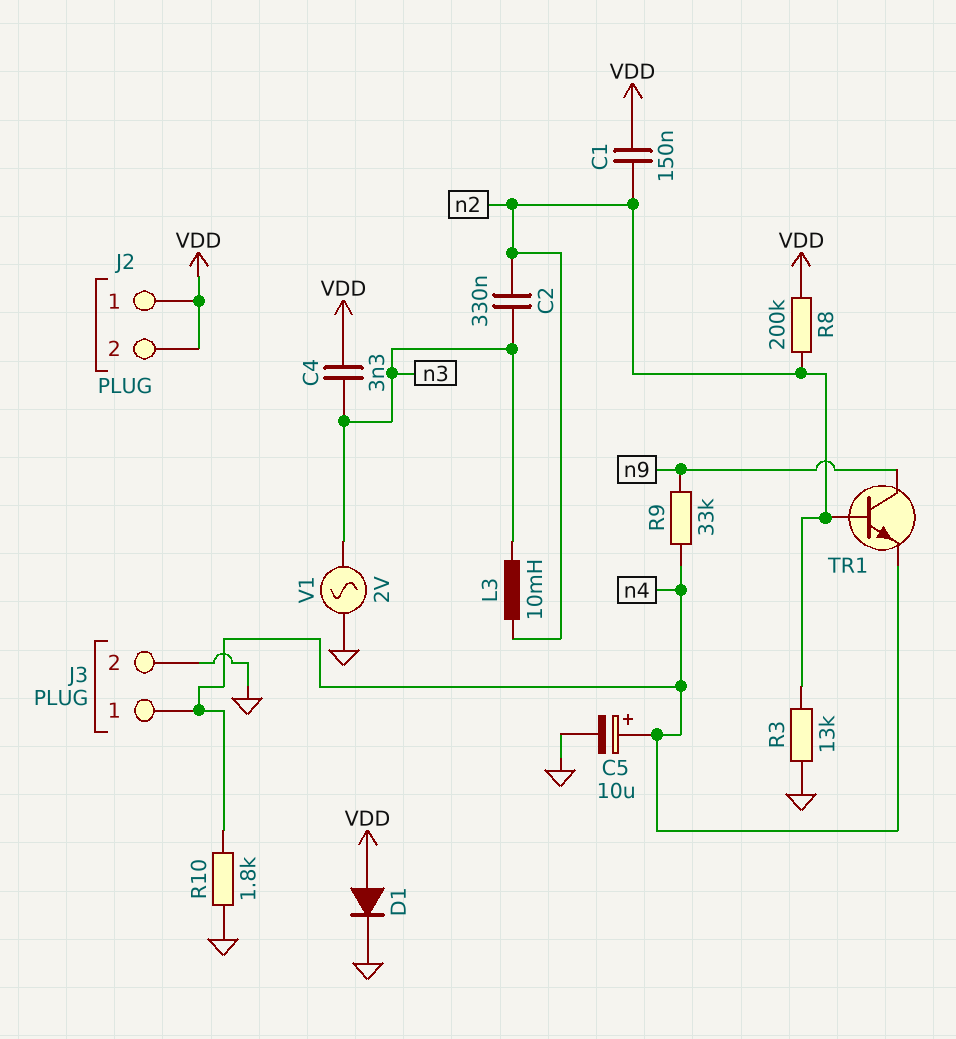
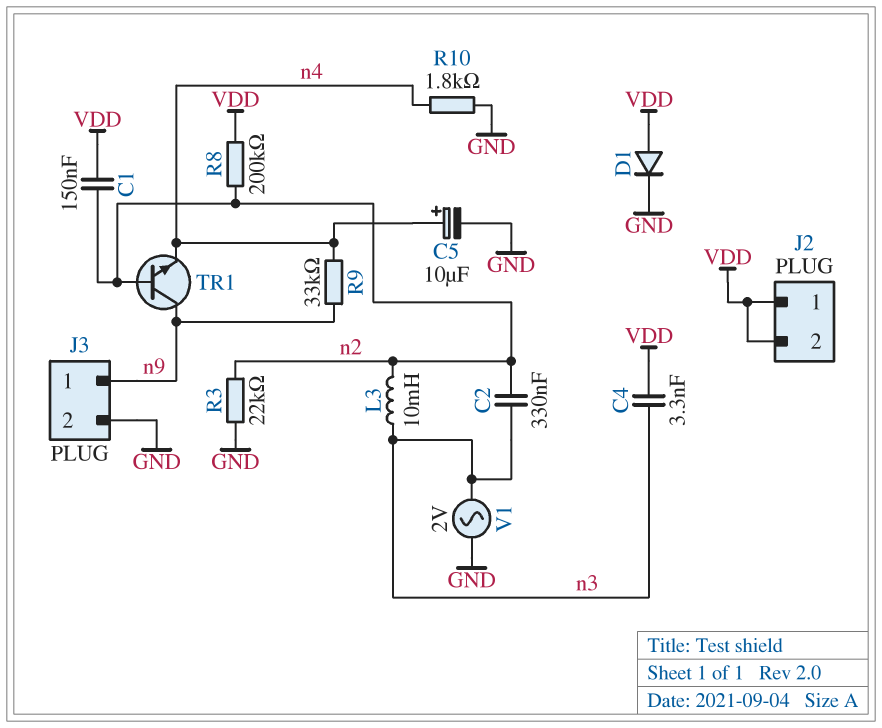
J3 pin 1: n4 -> n9
R3: 13k (GND, n2) -> 22k (GND, n2)

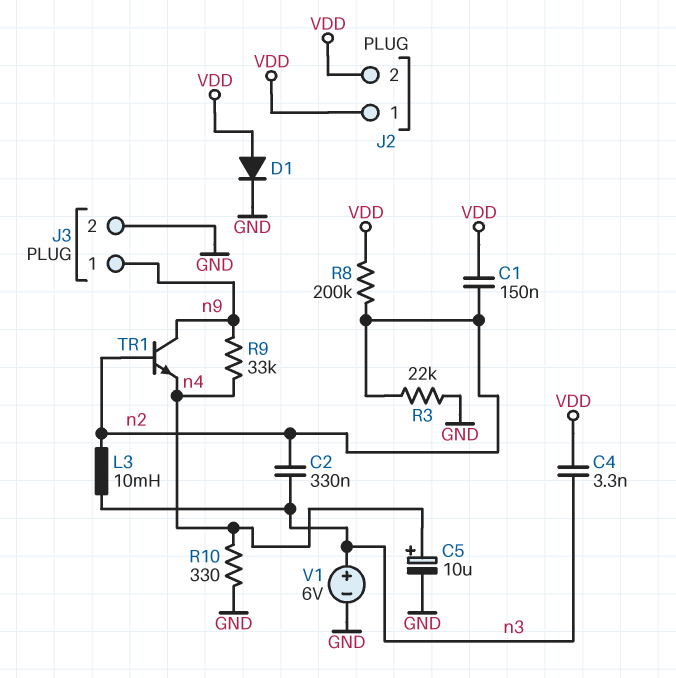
R10: 1.8k (GND, n4) -> 330 (GND, n4)
V1: AC 2V (GND, n3) -> 6V (plus n3, minus GND)

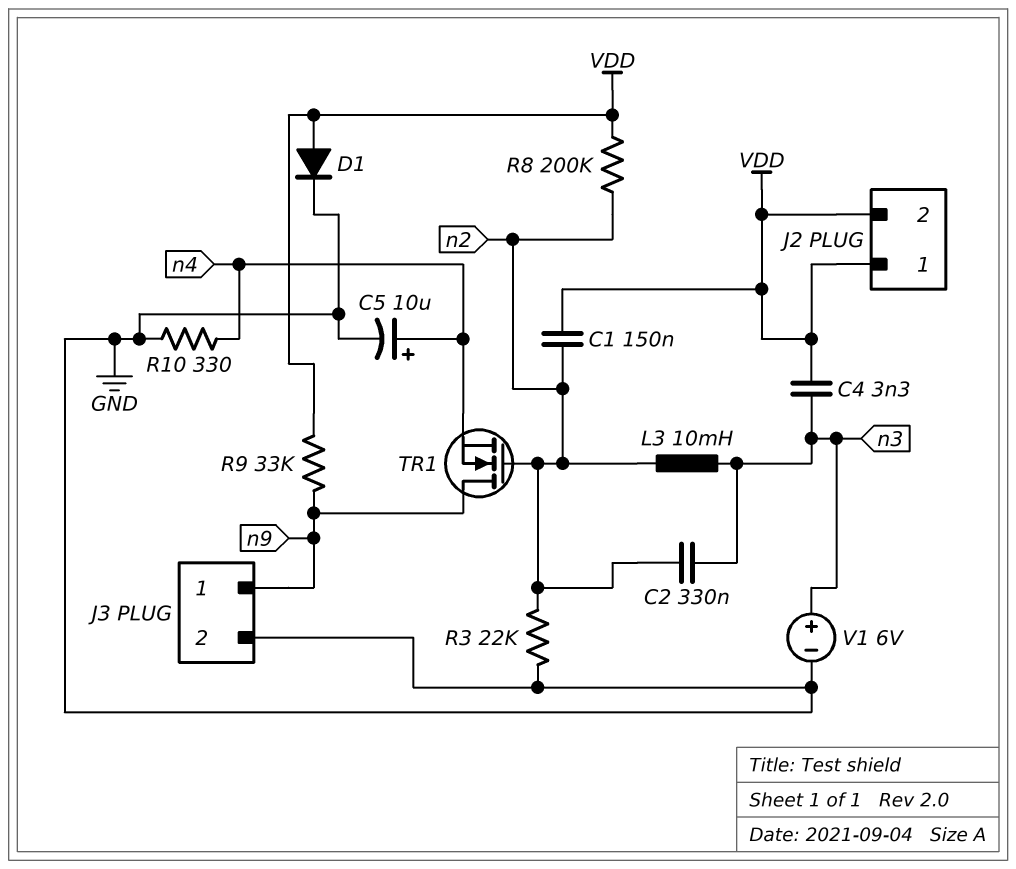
R9: 33k (n4, n9) -> 33k (VDD, n9)
TR1: NPN (B n2, C n9, E n4) -> NMOS (G n2, D n9, S n4)

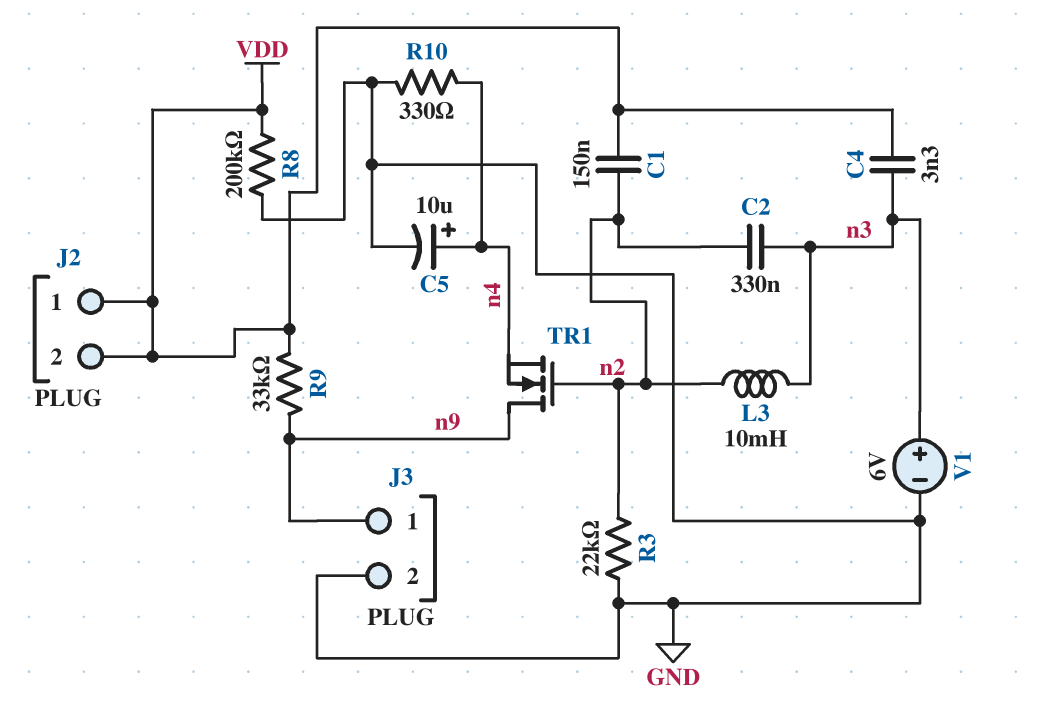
D1: diode (A VDD, K GND) -> none
R8: 200k (VDD, n2) -> 200k (GND, VDD)

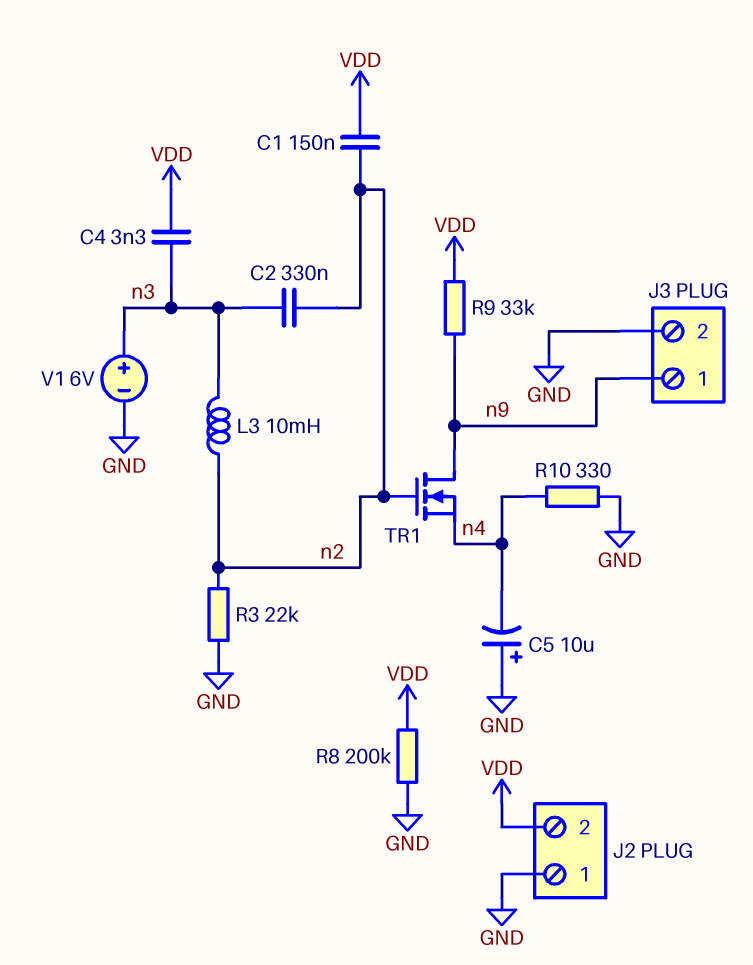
C5: 10uF (plus n4, minus GND) -> 10uF (plus GND, minus n4)
J2 pin 1: VDD -> GND

